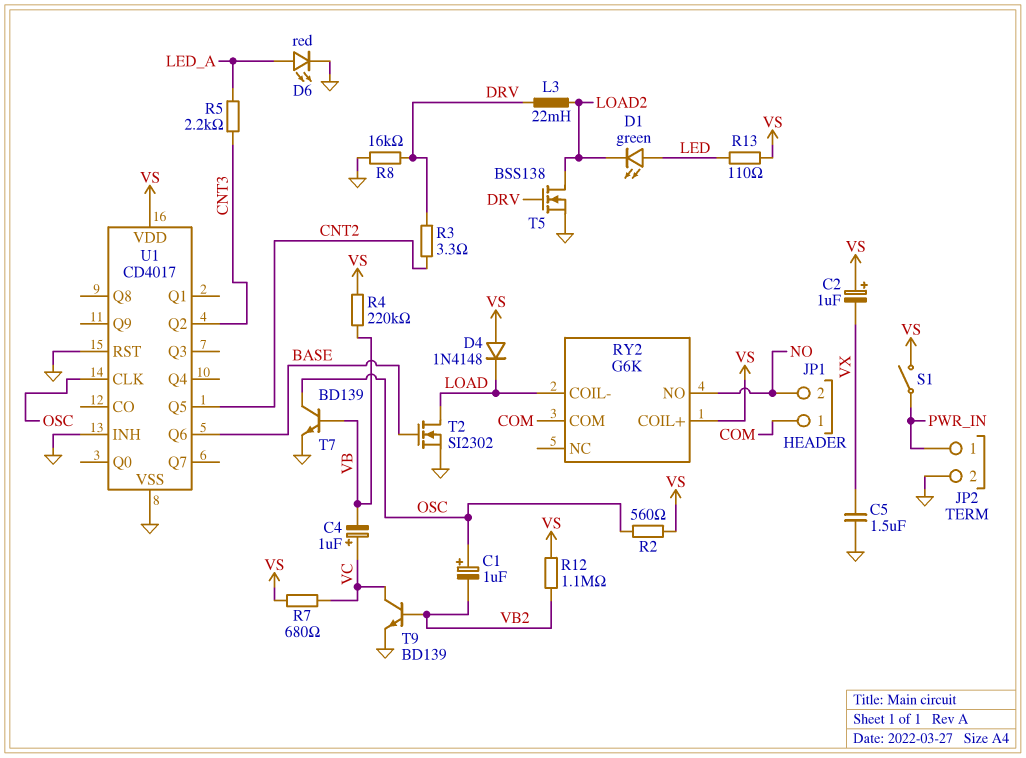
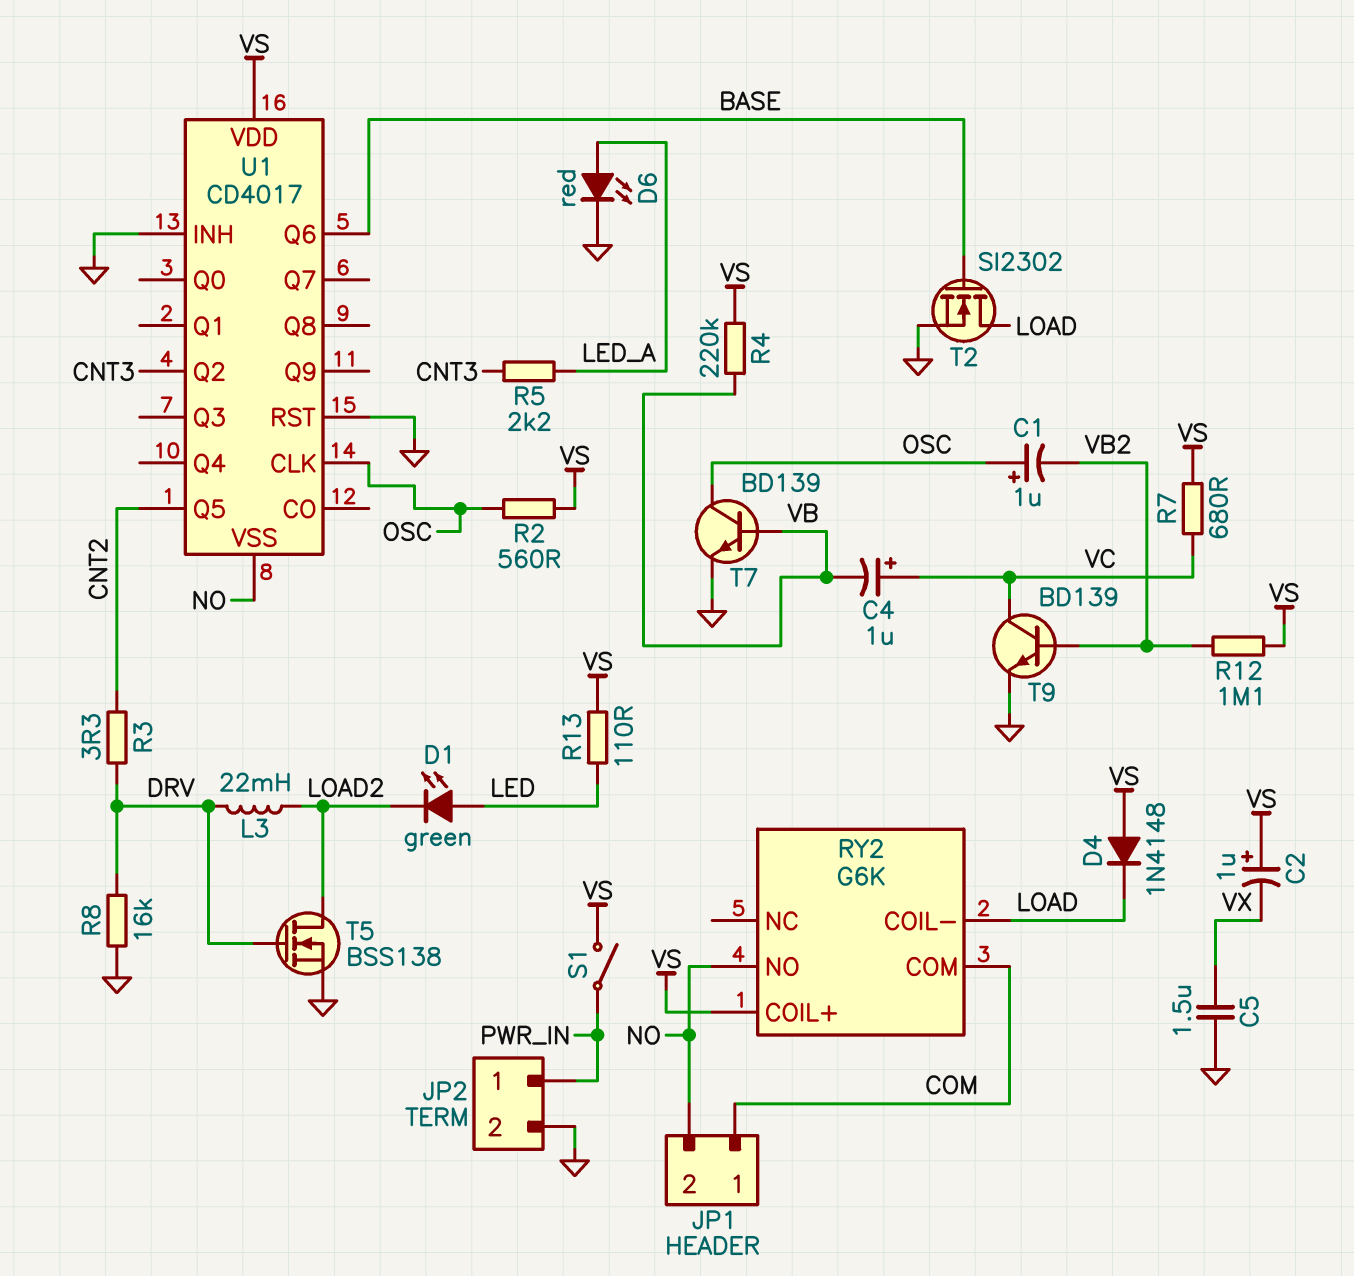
U1 pin VSS: GND -> NO

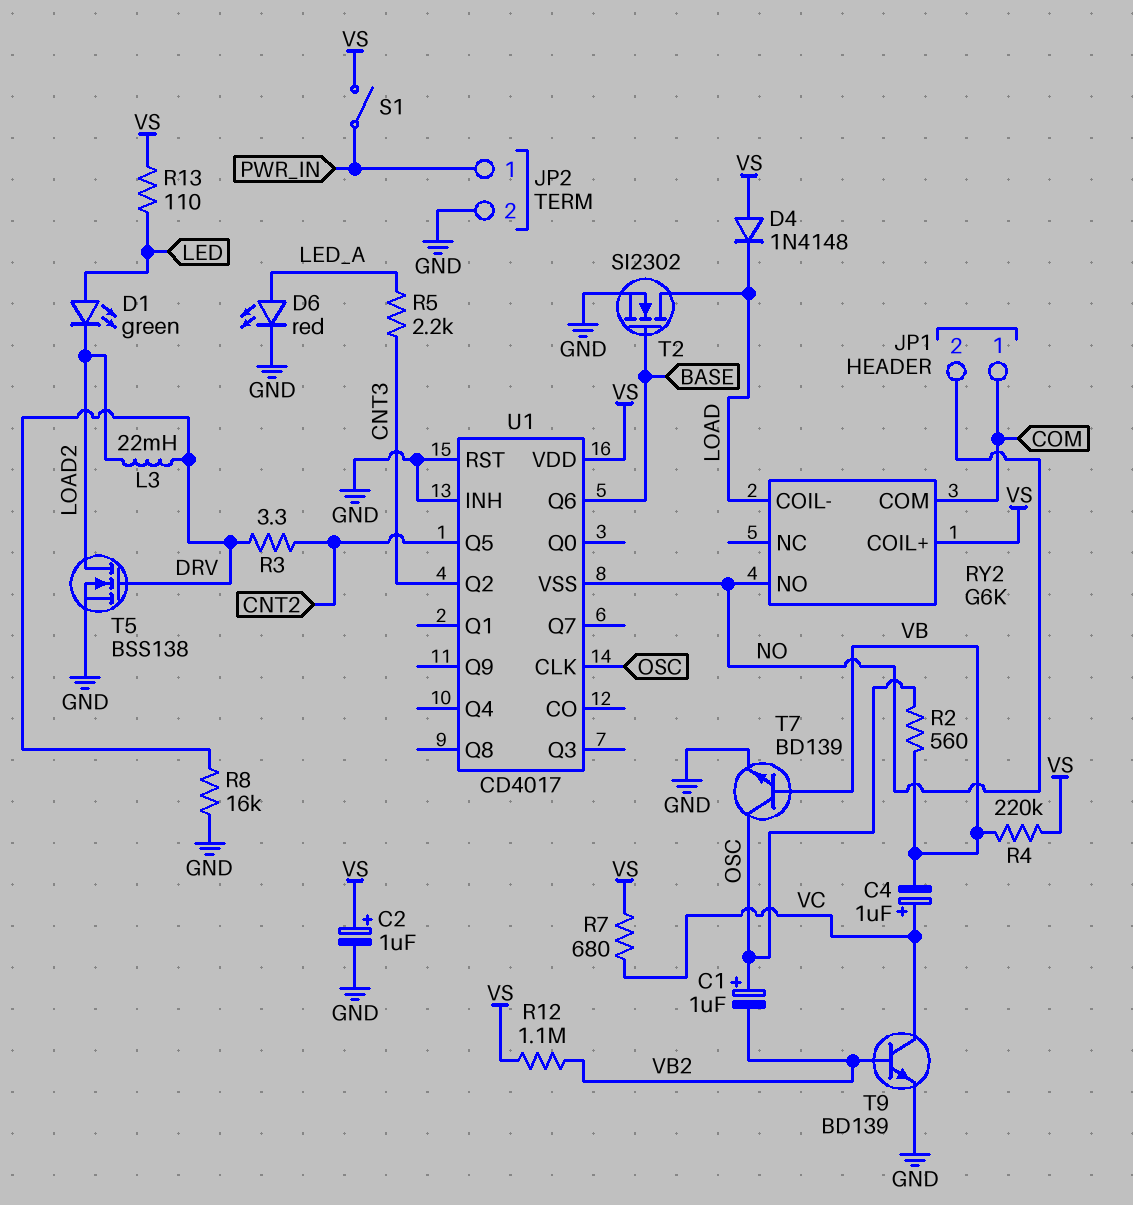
C2: 1uF (plus VS, minus VX) -> 1uF (plus VS, minus GND)
C5: 1.5uF (GND, VX) -> none
R2: 560 (OSC, VS) -> 560 (OSC, VB)

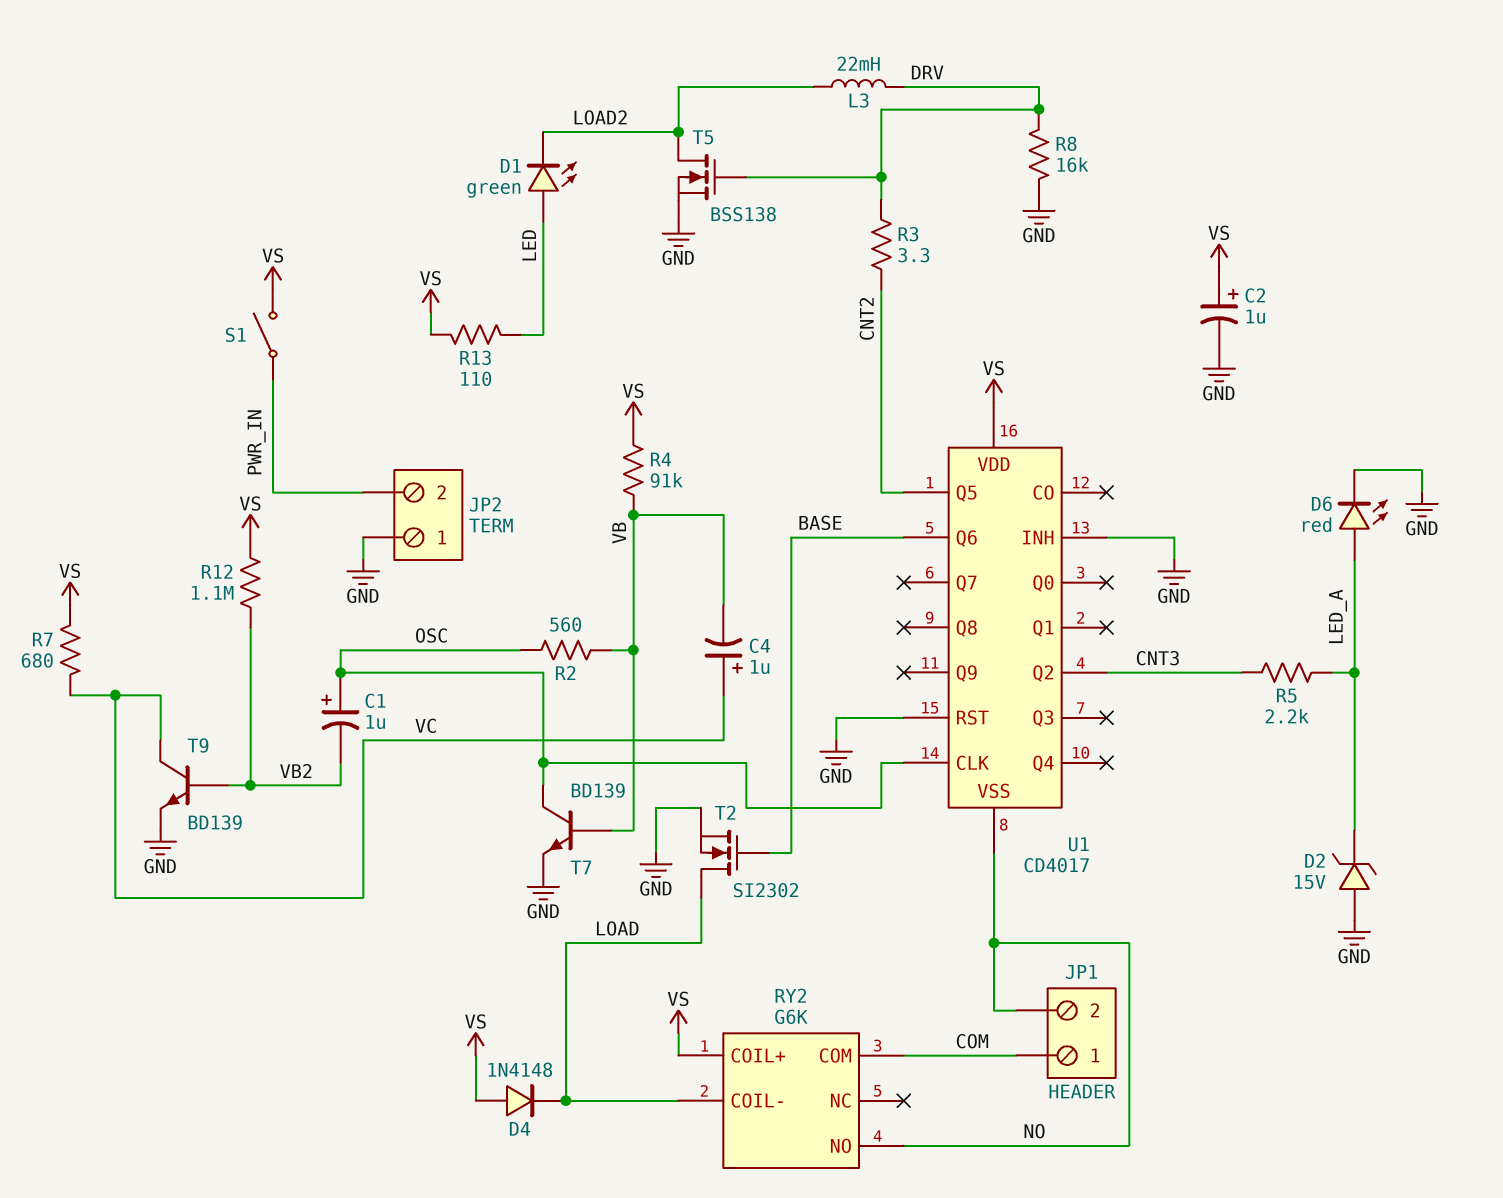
D2: none -> zener 15V (A GND, K LED_A)
JP2 pin 1: PWR_IN -> GND
JP2 pin 2: GND -> PWR_IN
R4: 220k (VB, VS) -> 91k (VB, VS)

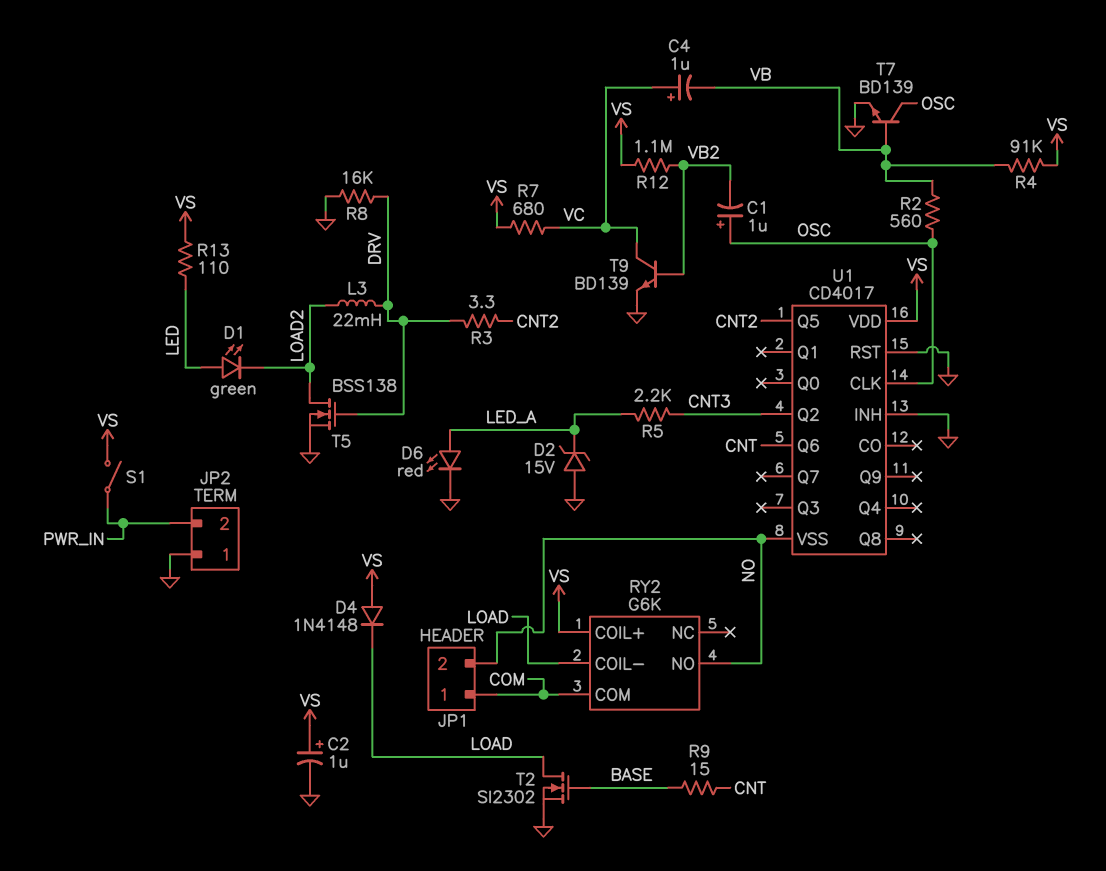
R9: none -> 15 (BASE, CNT)
U1 pin Q6: BASE -> CNT

